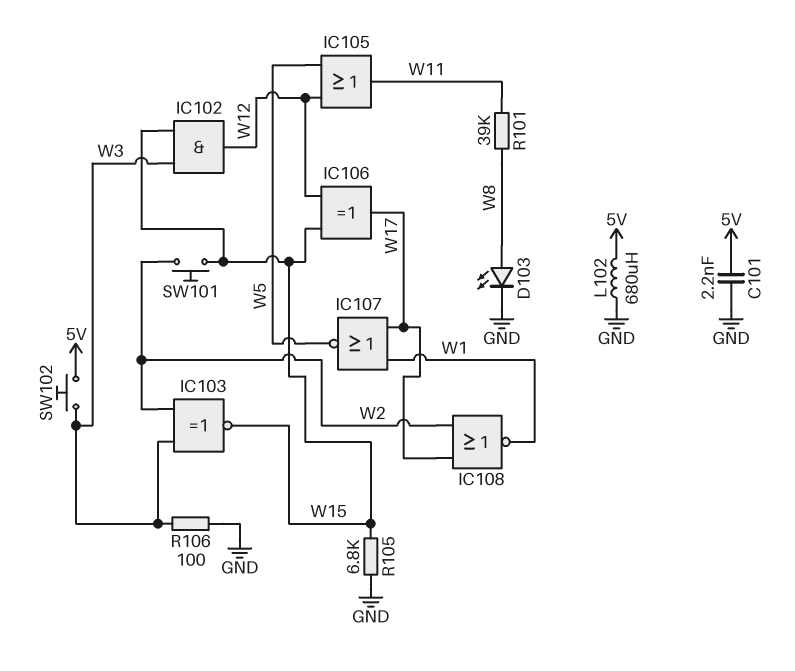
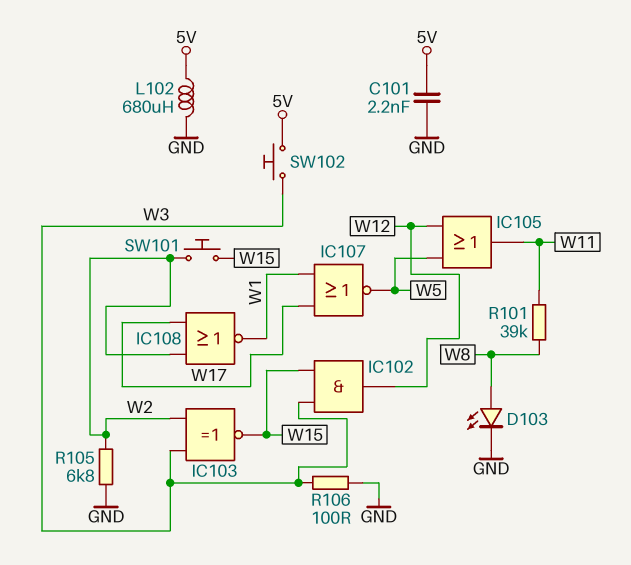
IC106: XOR (in W12, in W15, out W17) -> none
R105: 6.8k (GND, W15) -> 6.8k (GND, W2)

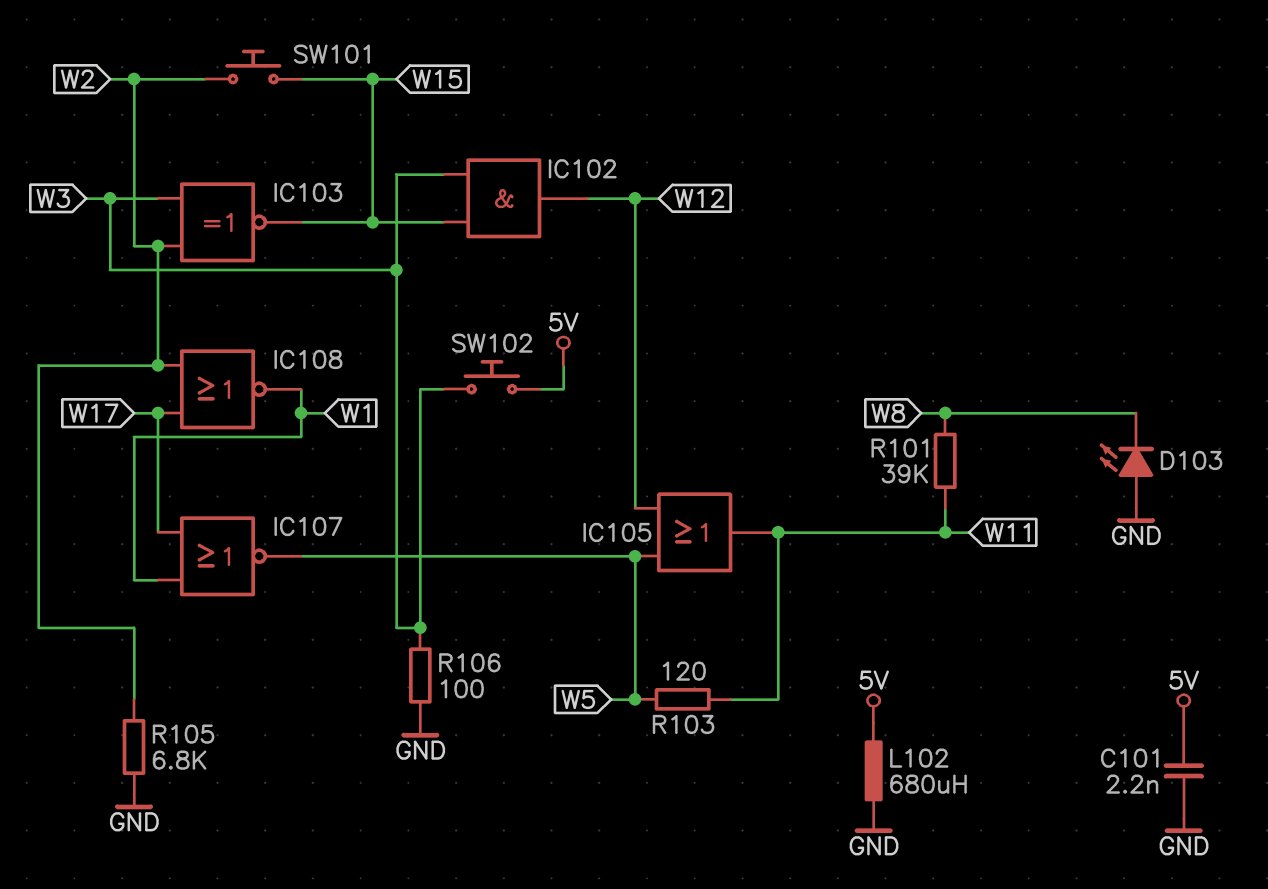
D103: LED (A W8, K GND) -> LED (A GND, K W8)
R103: none -> 120 (W5, W11)

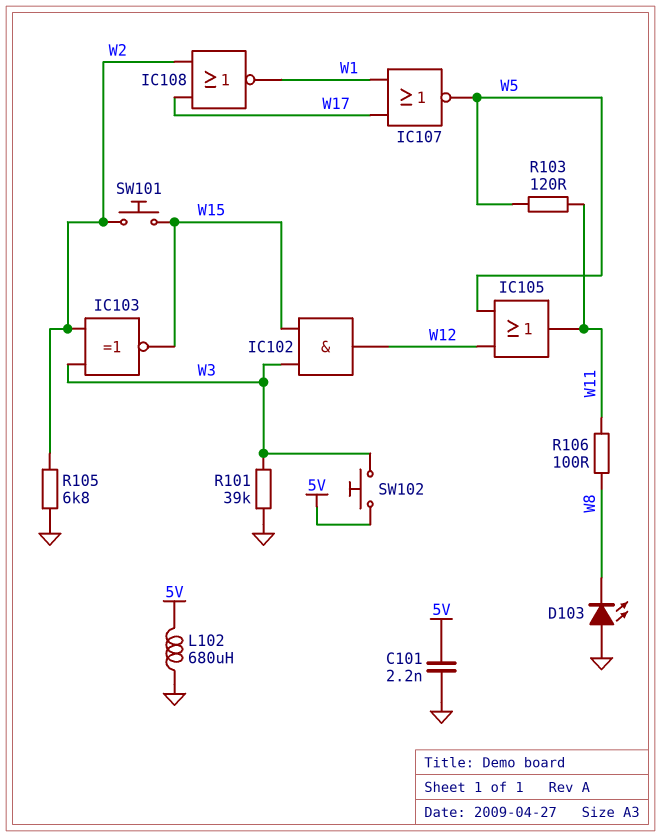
R101: 39k (W8, W11) -> 39k (GND, W3)
R106: 100 (GND, W3) -> 100 (W8, W11)

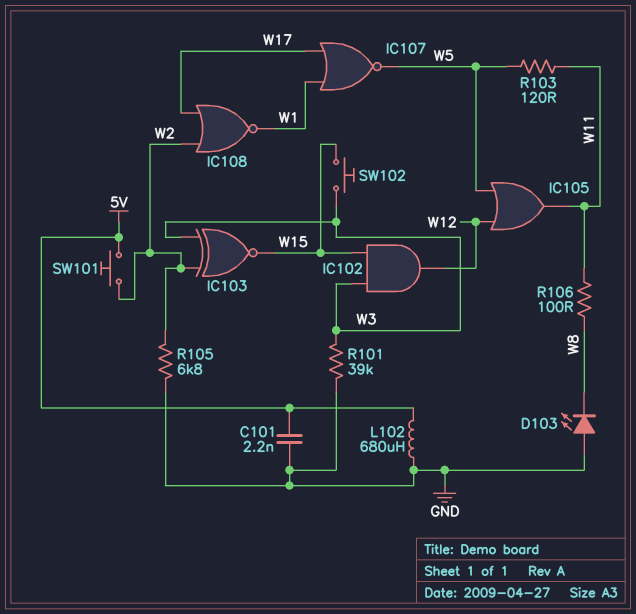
SW101: button (W2, W15) -> button (5V, W2)
SW102: button (5V, W3) -> button (W3, W15)

